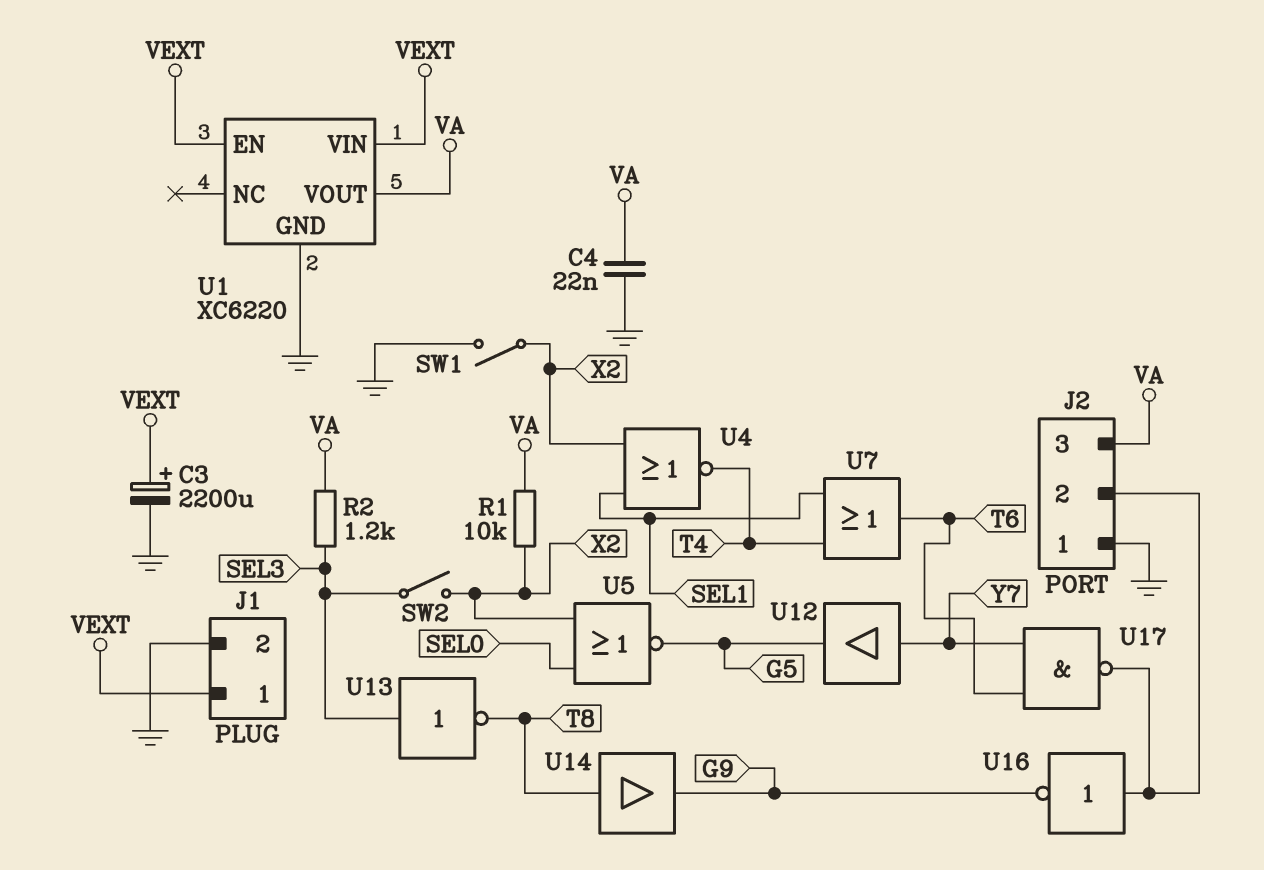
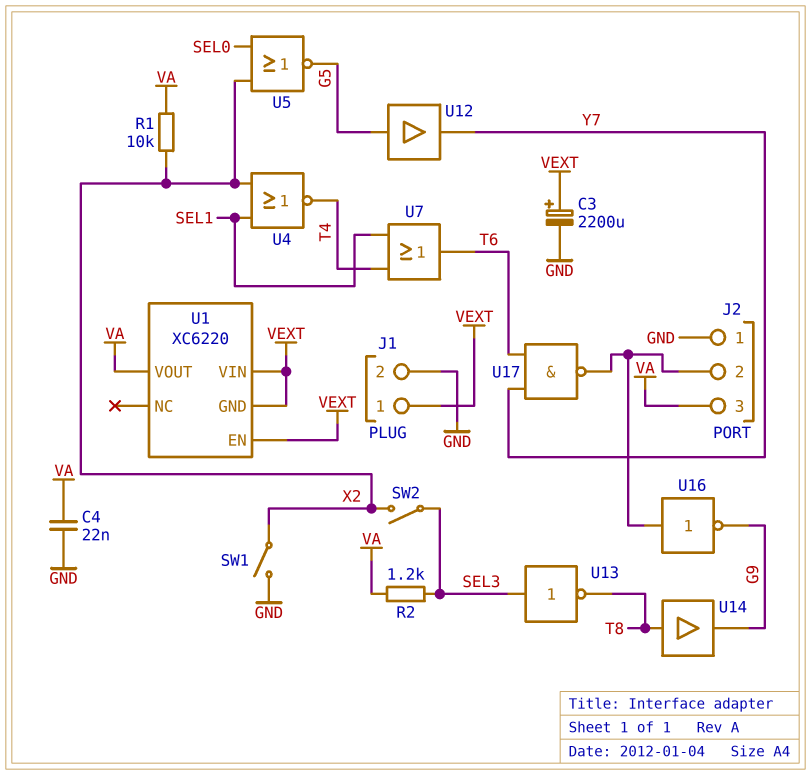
U1 pin GND: GND -> VEXT
U12: buffer (in Y7, out G5) -> buffer (in G5, out Y7)

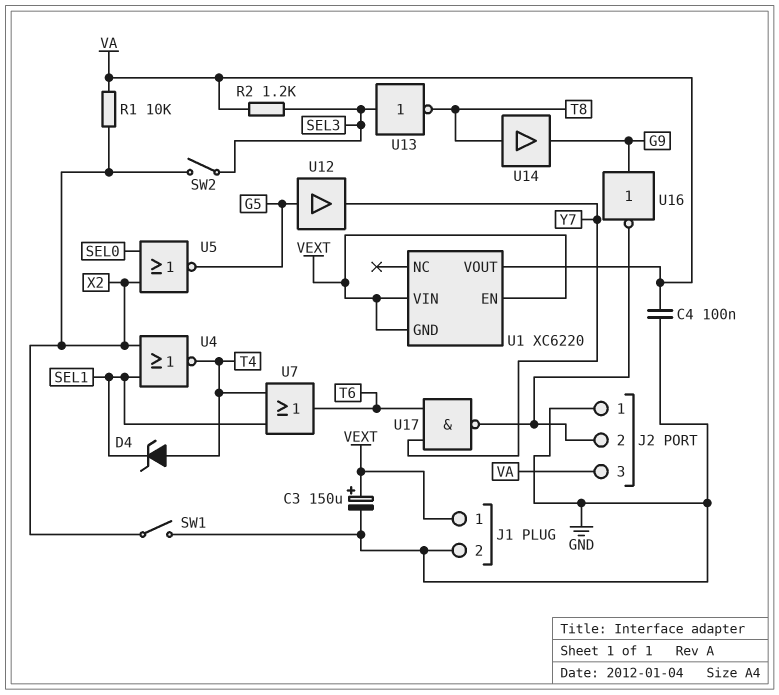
C3: 2200uF (plus VEXT, minus GND) -> 150uF (plus VEXT, minus GND)
C4: 22nF (GND, VA) -> 100nF (GND, VA)
D4: none -> zener (A T4, K SEL1)
U16: NOT (in J2/2, out G9) -> NOT (in G9, out J2/2)

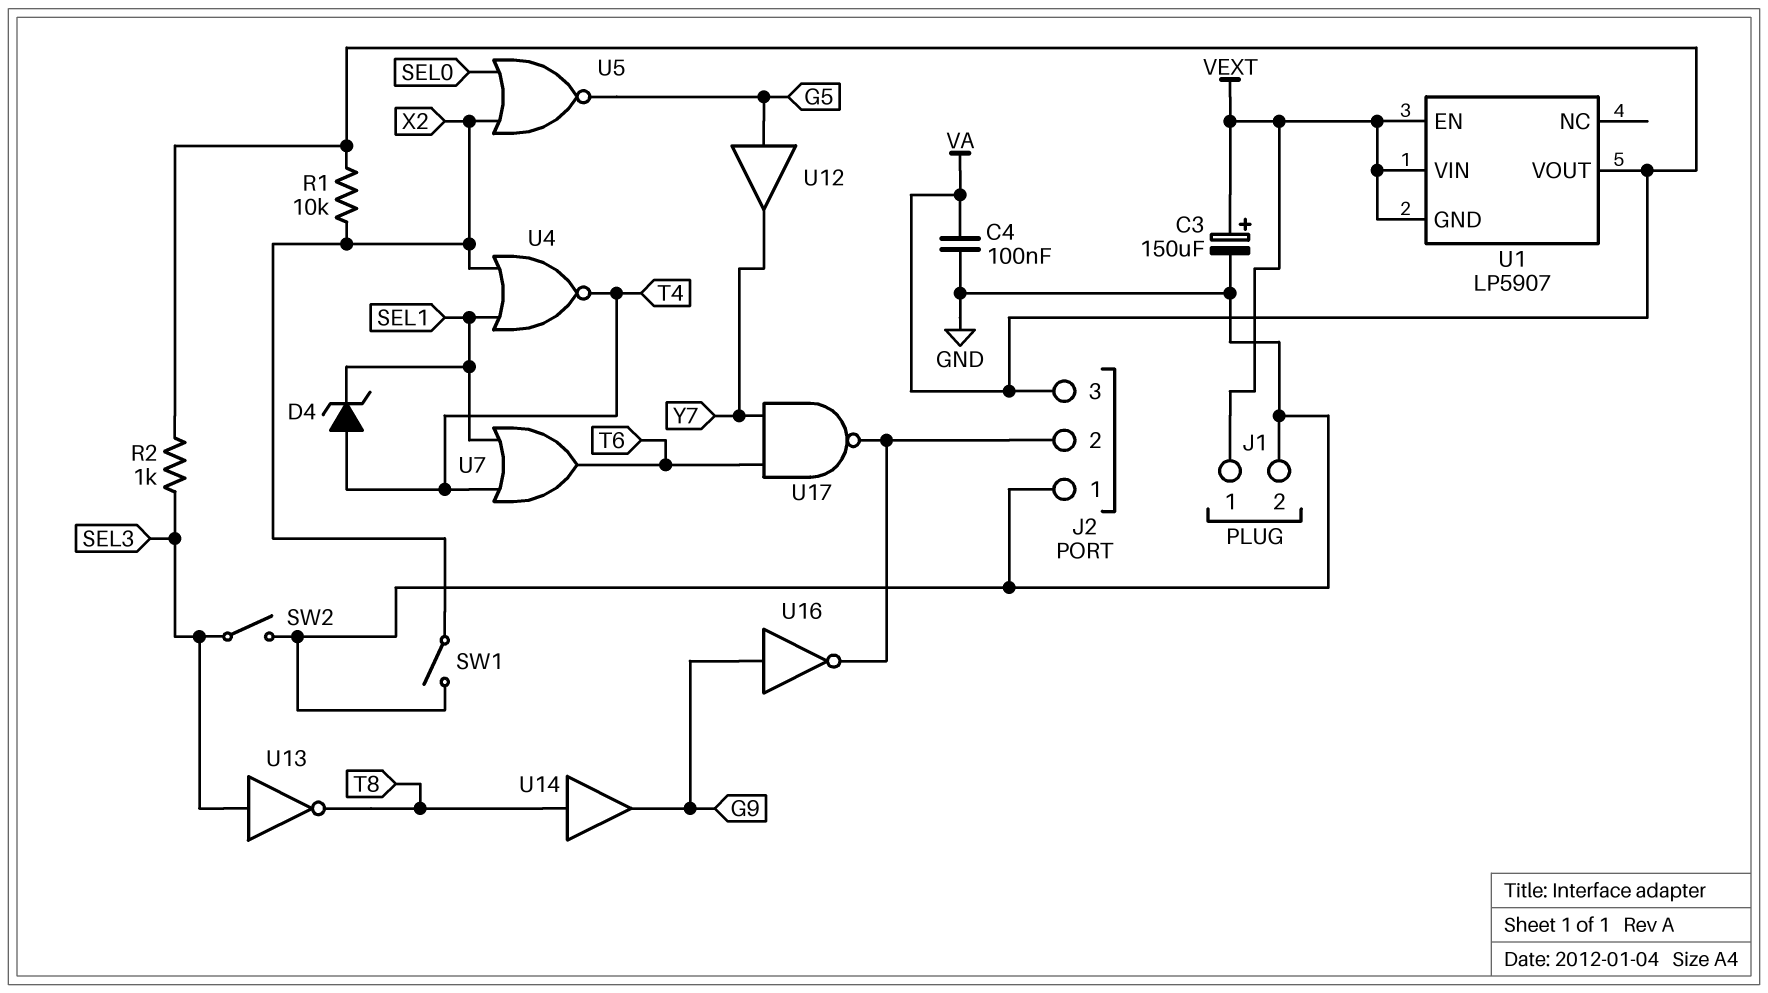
R2: 1.2k (SEL3, VA) -> 1k (SEL3, VA)
SW2: switch (SEL3, X2) -> switch (GND, SEL3)
U1: XC6220 -> LP5907

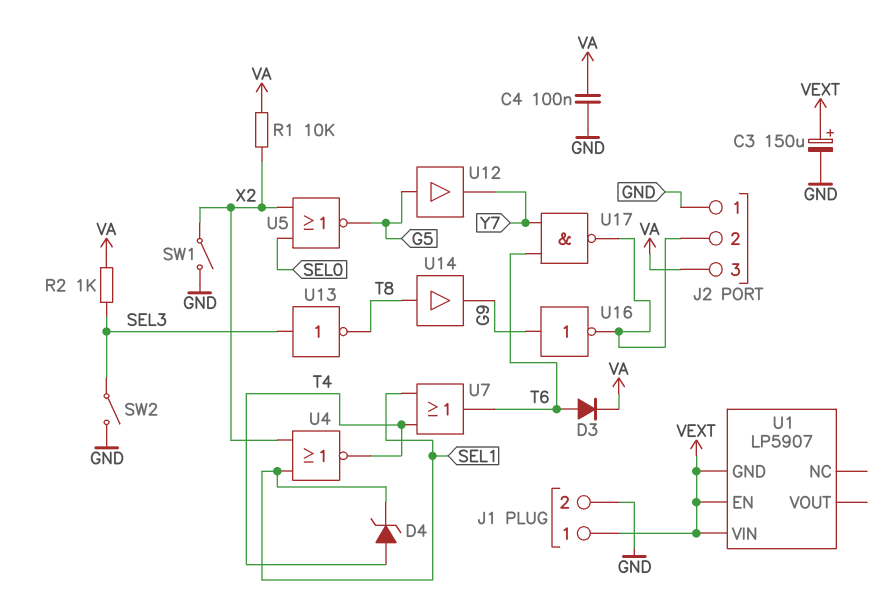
D3: none -> diode (A T6, K VA)
U1 pin VOUT: VA -> none

